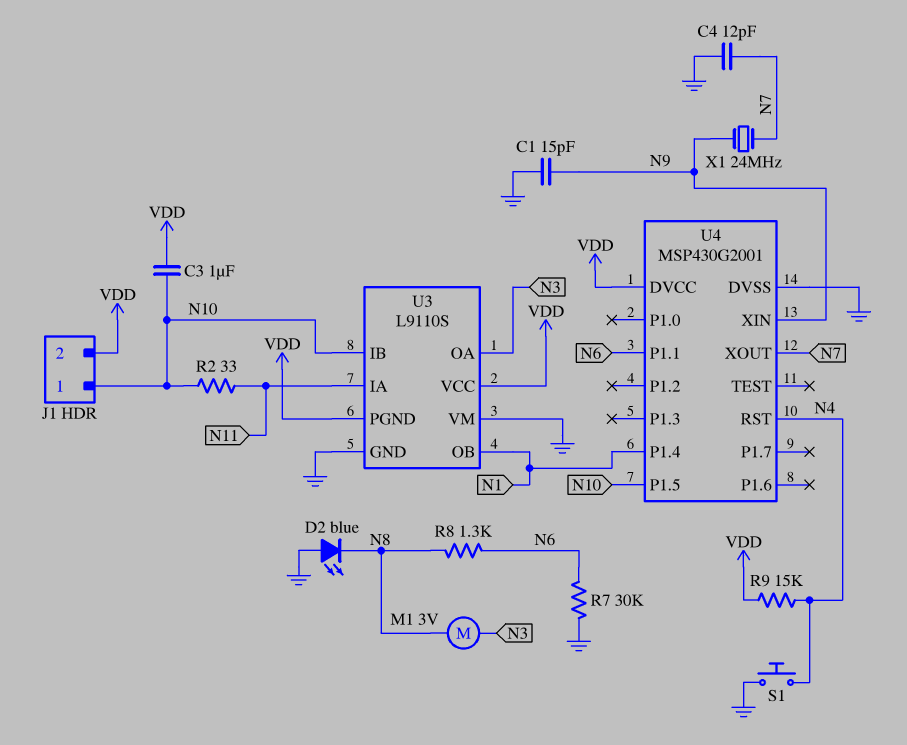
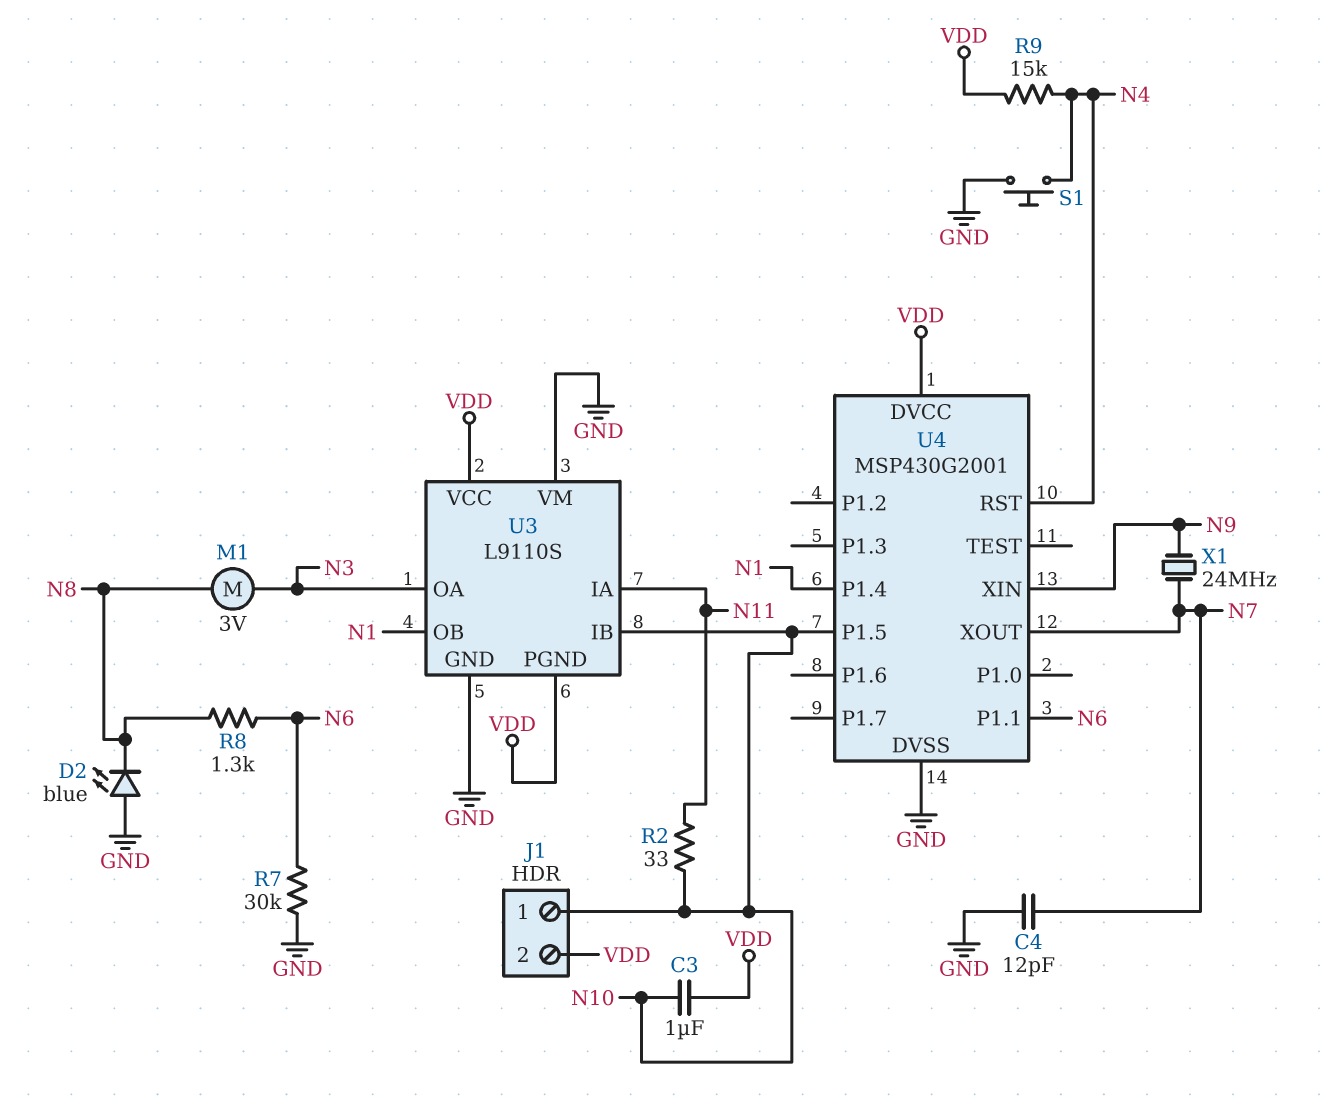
C1: 15pF (GND, N9) -> none

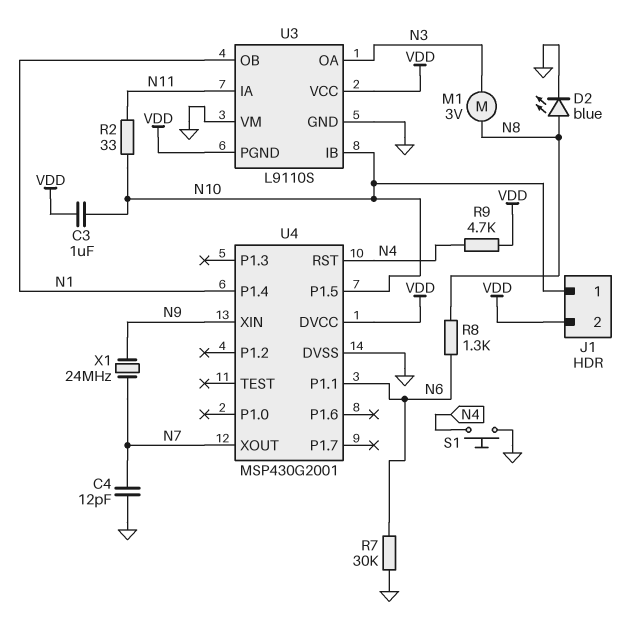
D2: LED blue (A GND, K N8) -> LED blue (A N8, K GND)
R9: 15k (N4, VDD) -> 4.7k (N4, VDD)

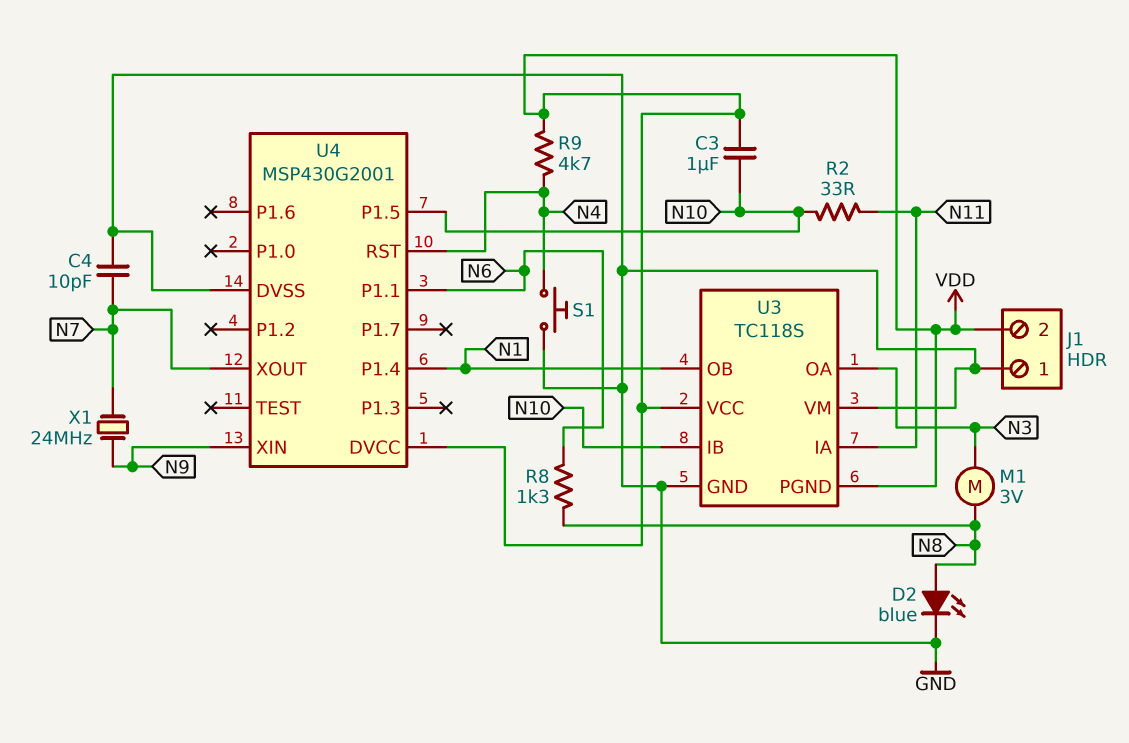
C4: 12pF (GND, N7) -> 10pF (GND, N7)
J1 pin 1: N10 -> GND
R7: 30k (GND, N6) -> none
U3: L9110S -> TC118S

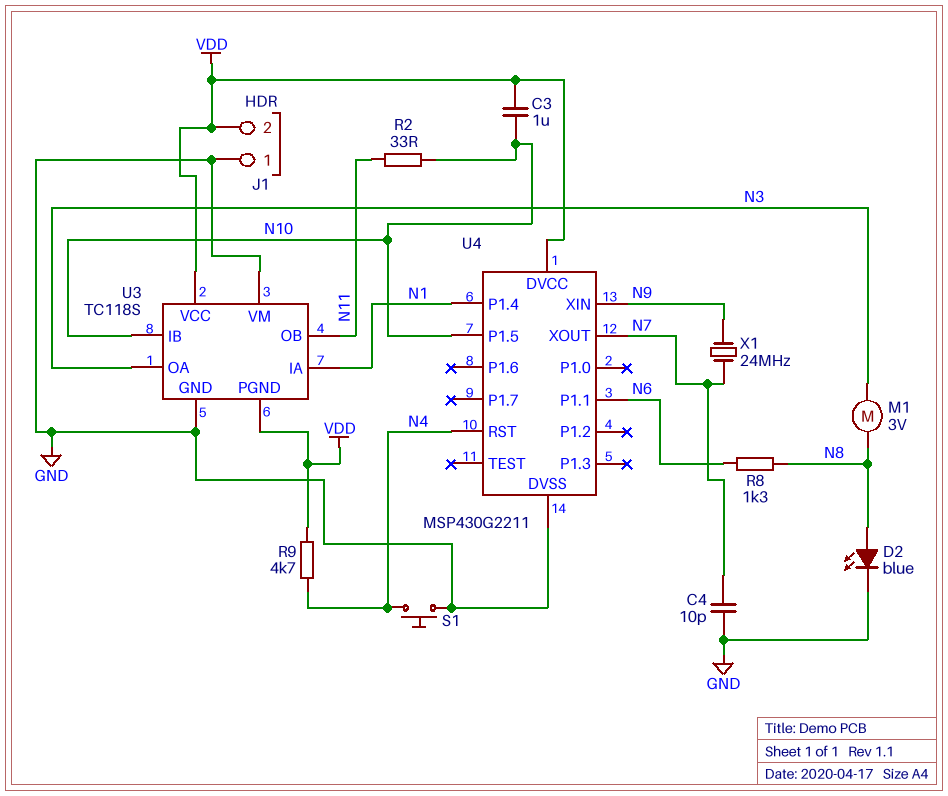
U3 pin IA: N11 -> N1
U3 pin OB: N1 -> N11
U4: MSP430G2001 -> MSP430G2211

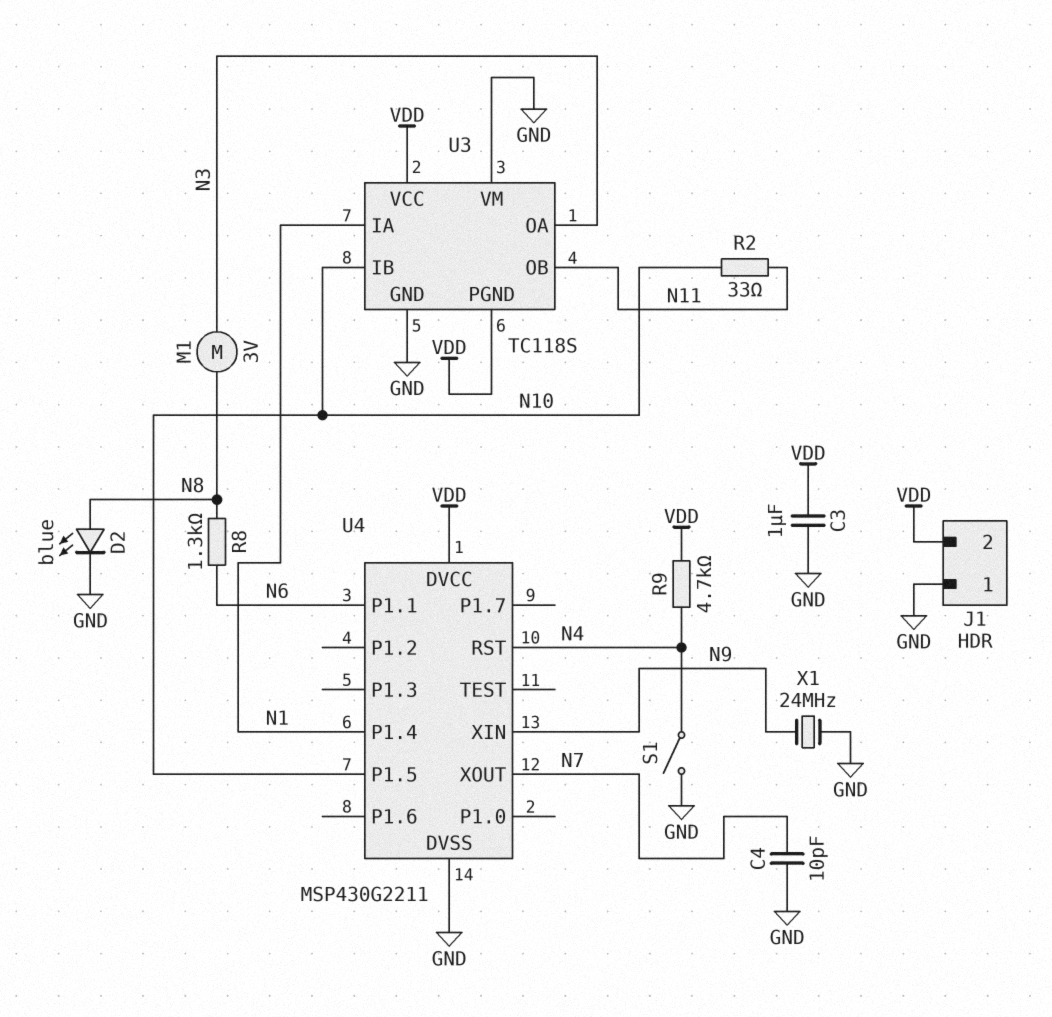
C3: 1uF (N10, VDD) -> 1uF (GND, VDD)
S1: button (GND, N4) -> switch (GND, N4)
X1: 24MHz (N7, N9) -> 24MHz (GND, N9)

